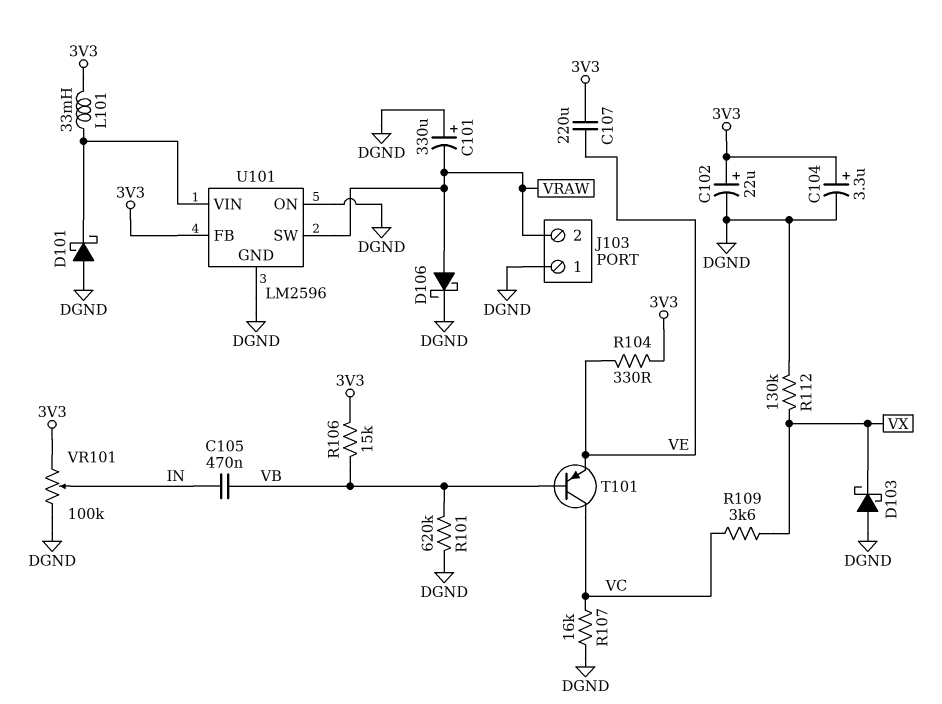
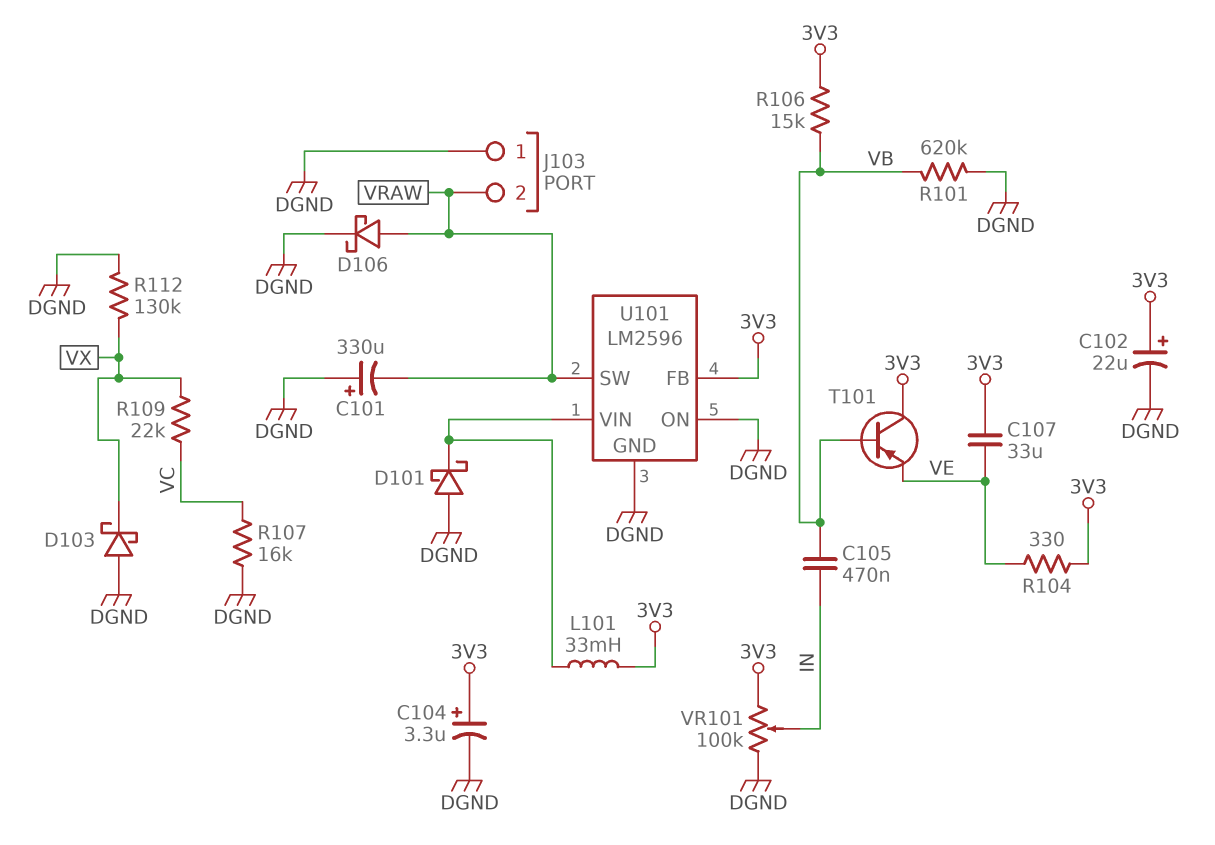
C107: 220uF (3V3, VE) -> 33uF (3V3, VE)
R109: 3.6k (VC, VX) -> 22k (VC, VX)
T101: PNP (B VB, C VC, E VE) -> PNP (B VB, C 3V3, E VE)

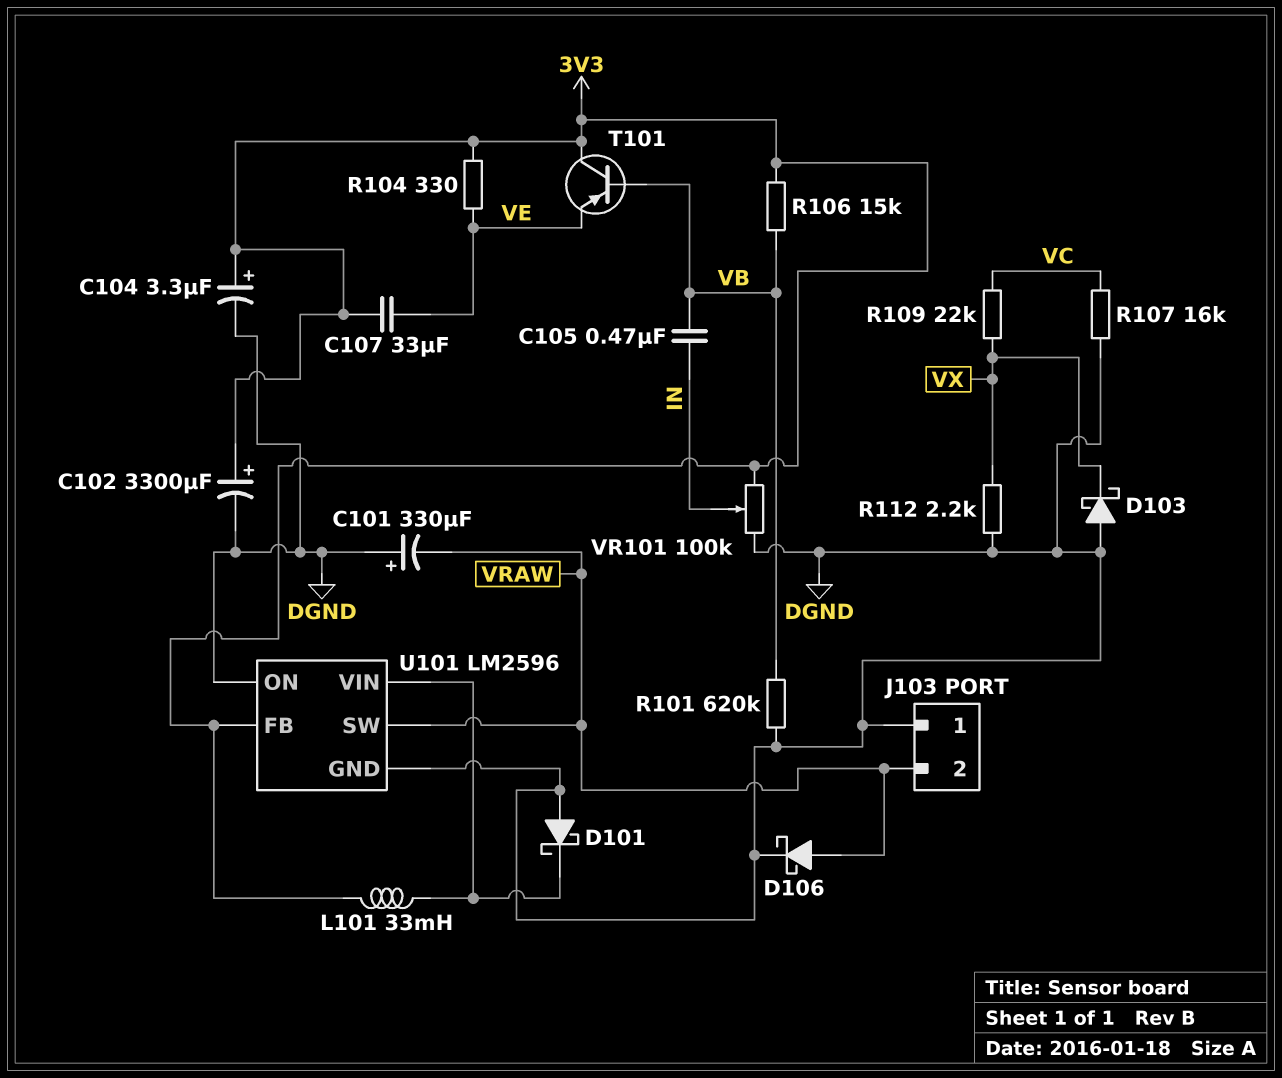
C102: 22uF (plus 3V3, minus DGND) -> 3300uF (plus 3V3, minus DGND)
R112: 130k (DGND, VX) -> 2.2k (DGND, VX)

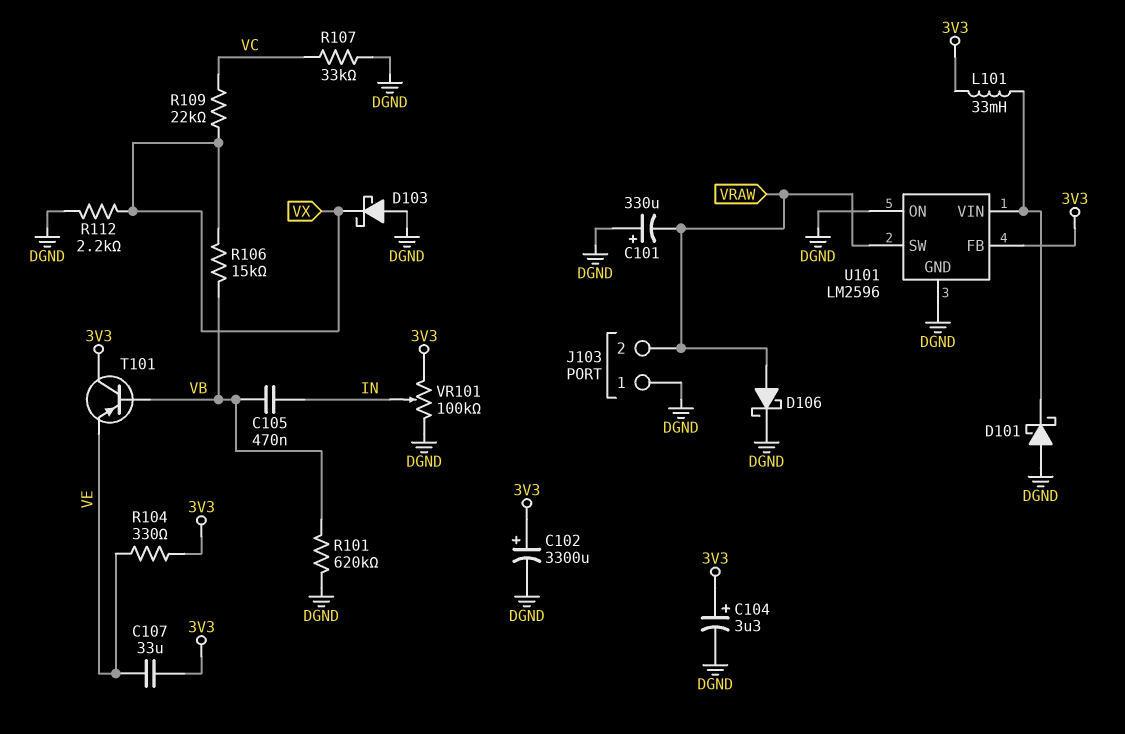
R106: 15k (3V3, VB) -> 15k (VB, VX)
R107: 16k (DGND, VC) -> 33k (DGND, VC)

